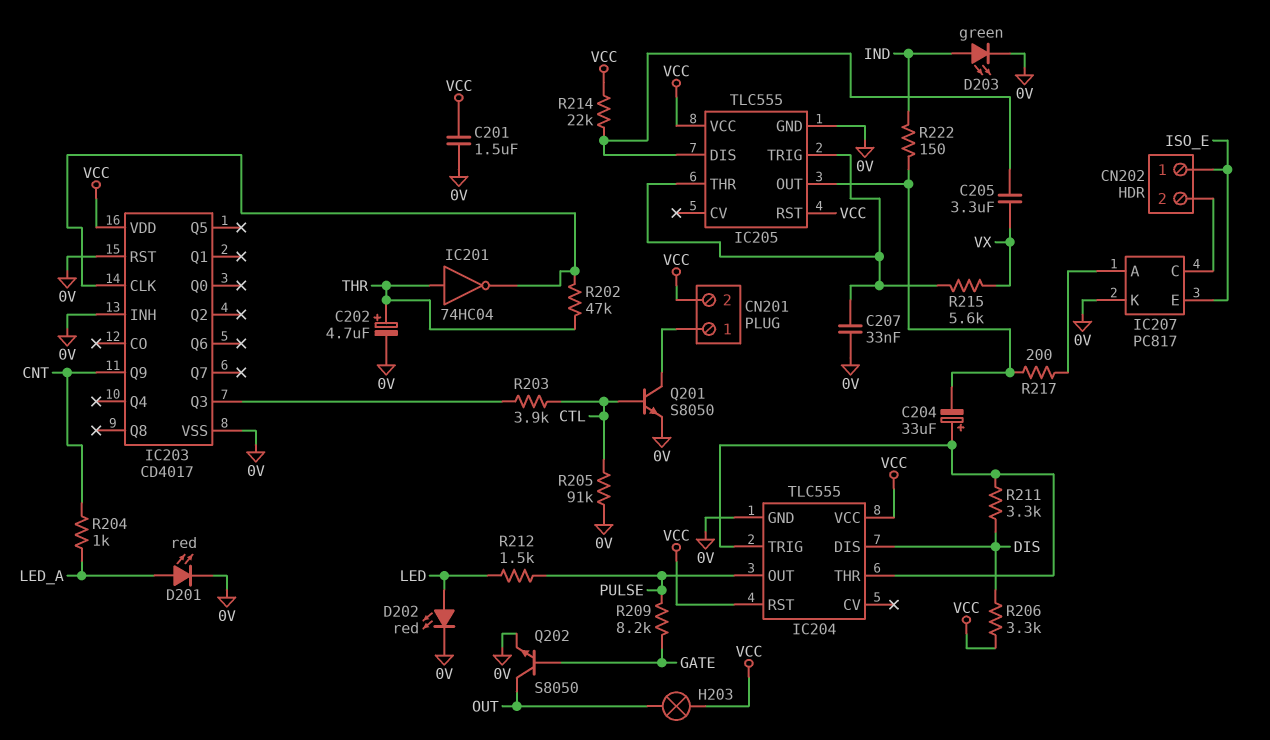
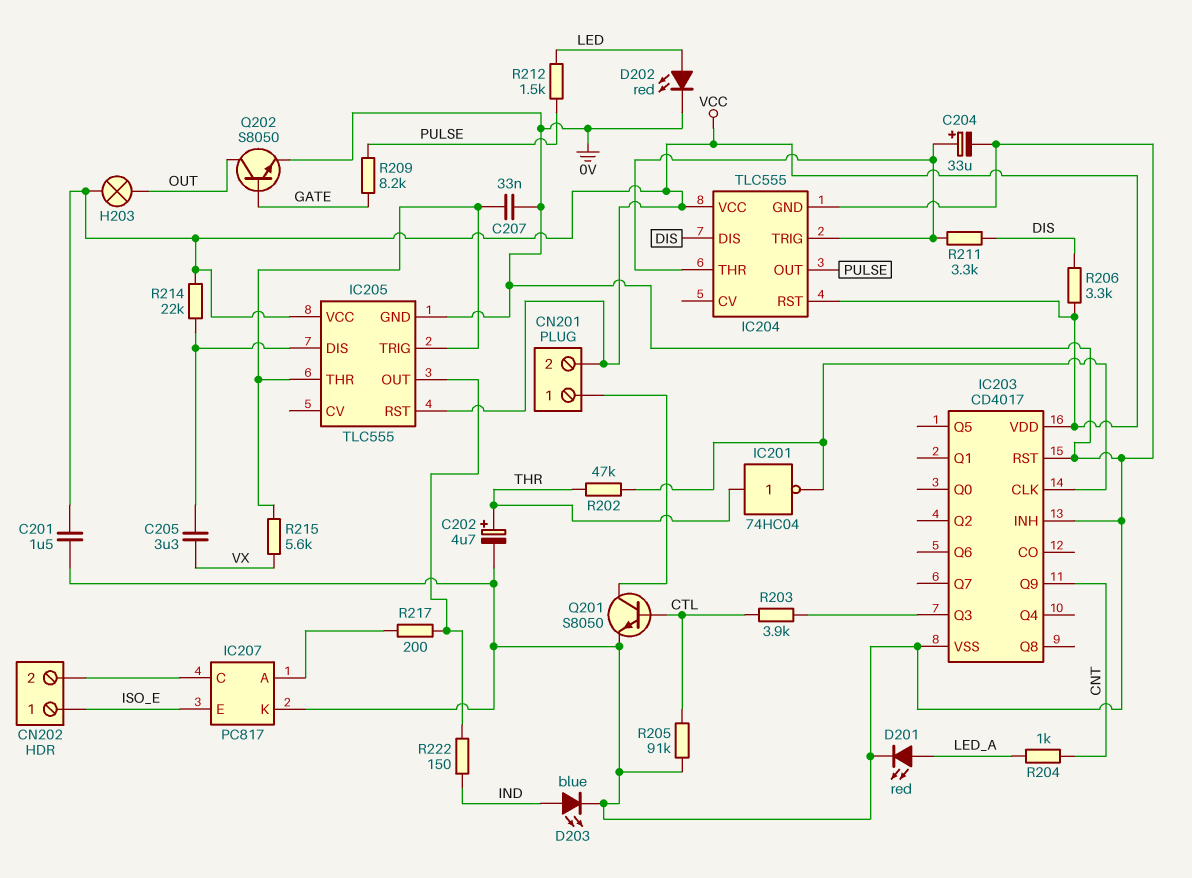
C204: 33uF (plus IC204/THR, minus IC205/OUT) -> 33uF (plus IC204/THR, minus 0V)
D203: LED green (A IND, K 0V) -> LED blue (A IND, K 0V)

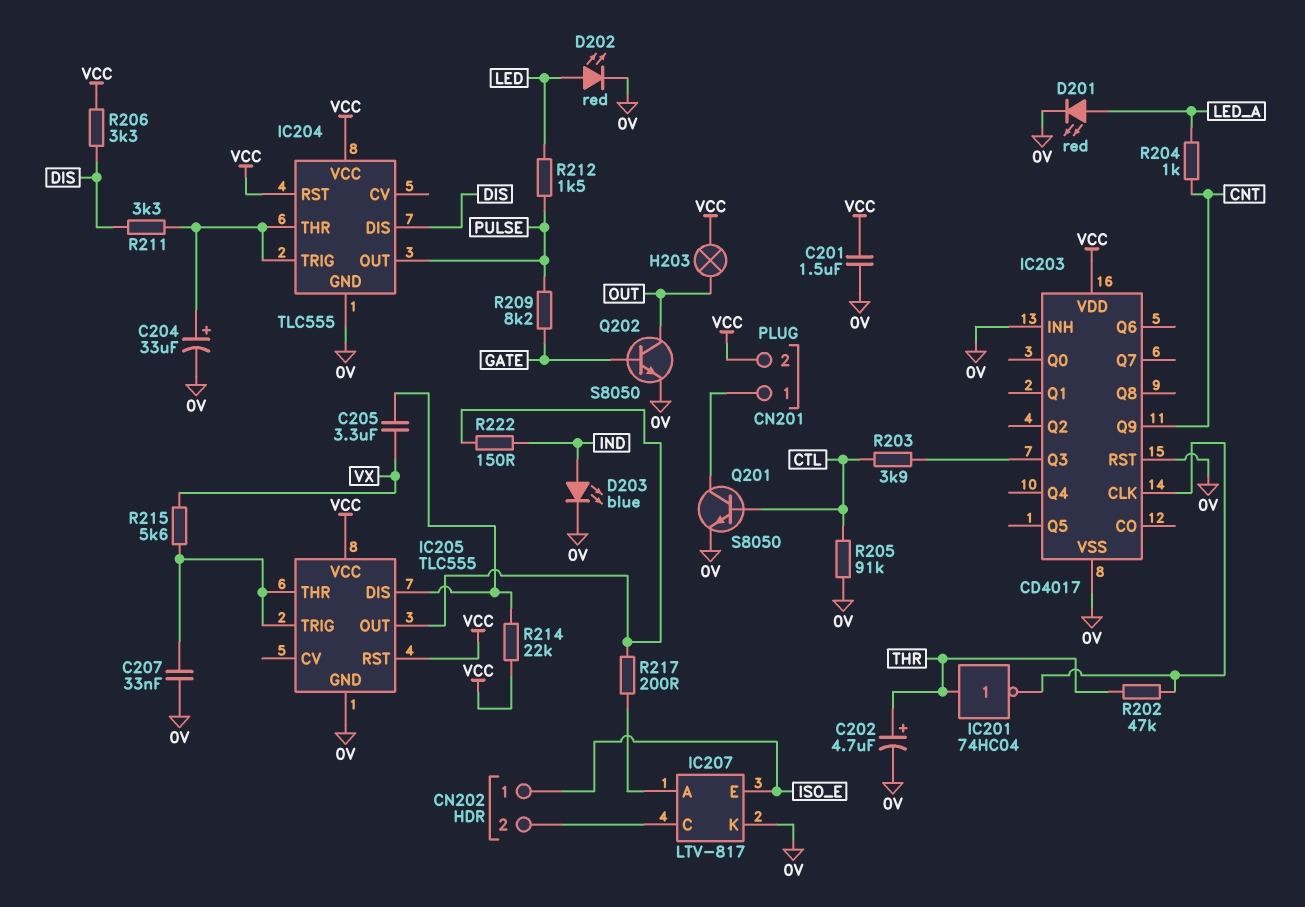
IC207: PC817 -> LTV-817

